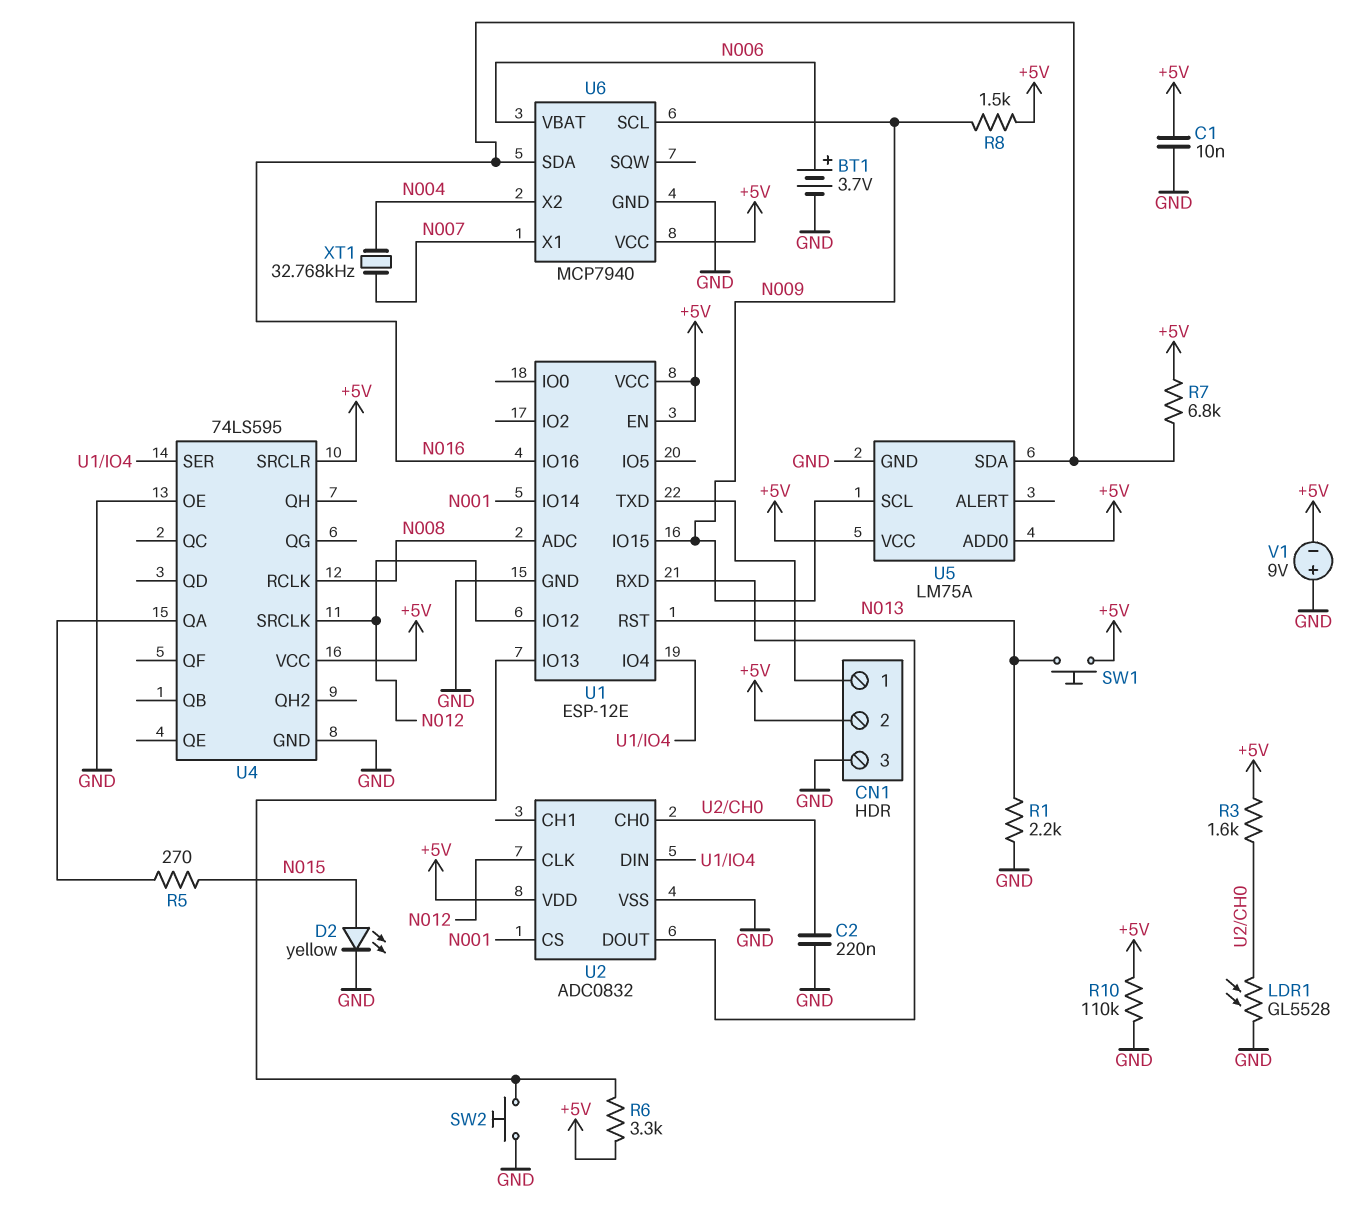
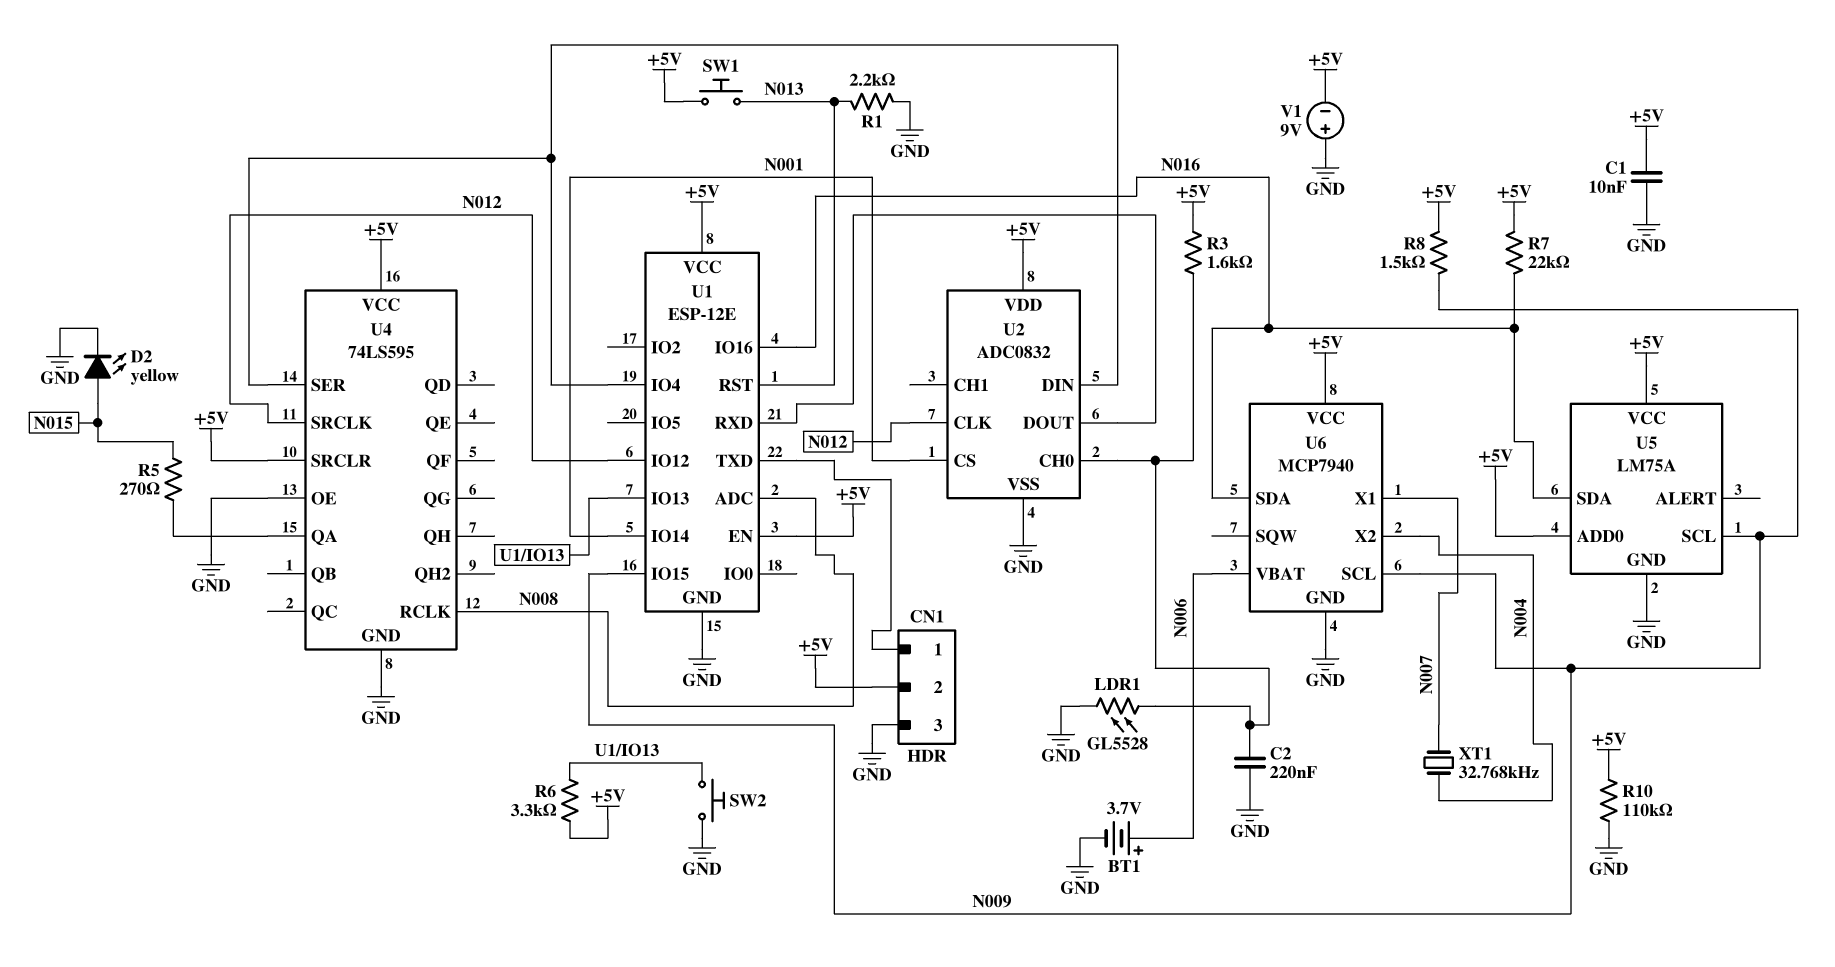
R7: 6.8k (+5V, N016) -> 22k (+5V, N016)

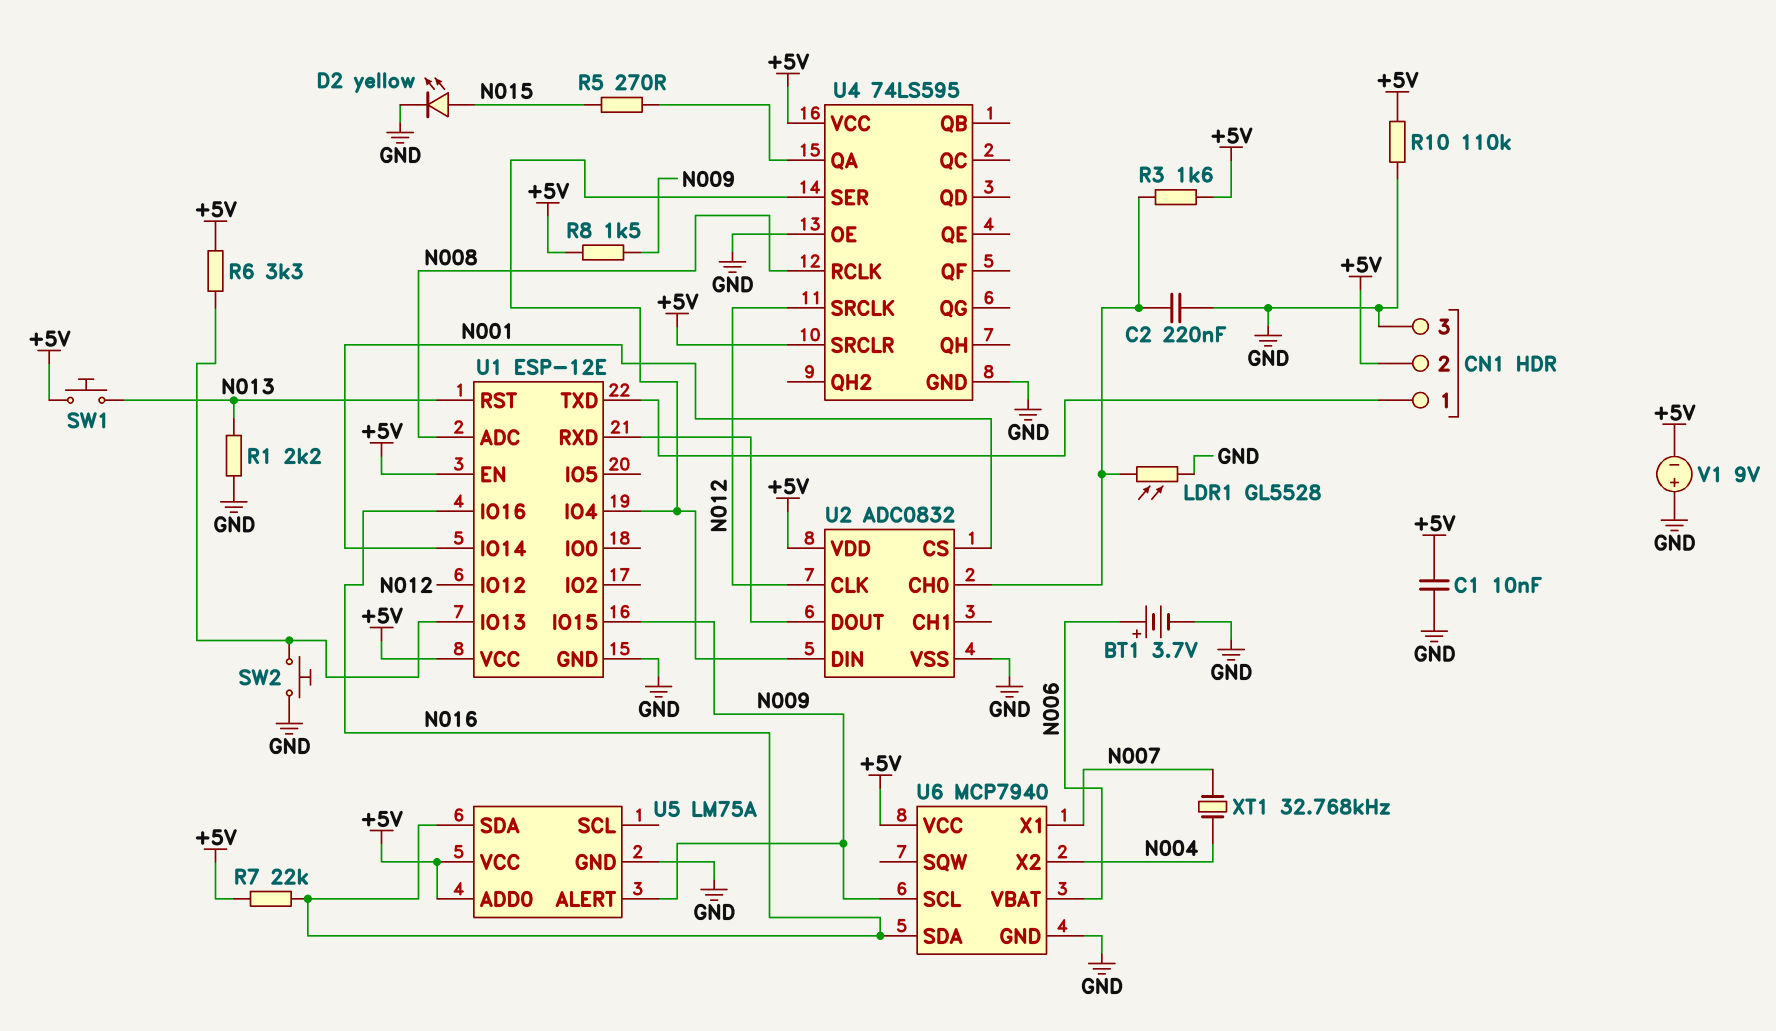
U5 pin ALERT: none -> N009
U5 pin SCL: N009 -> none

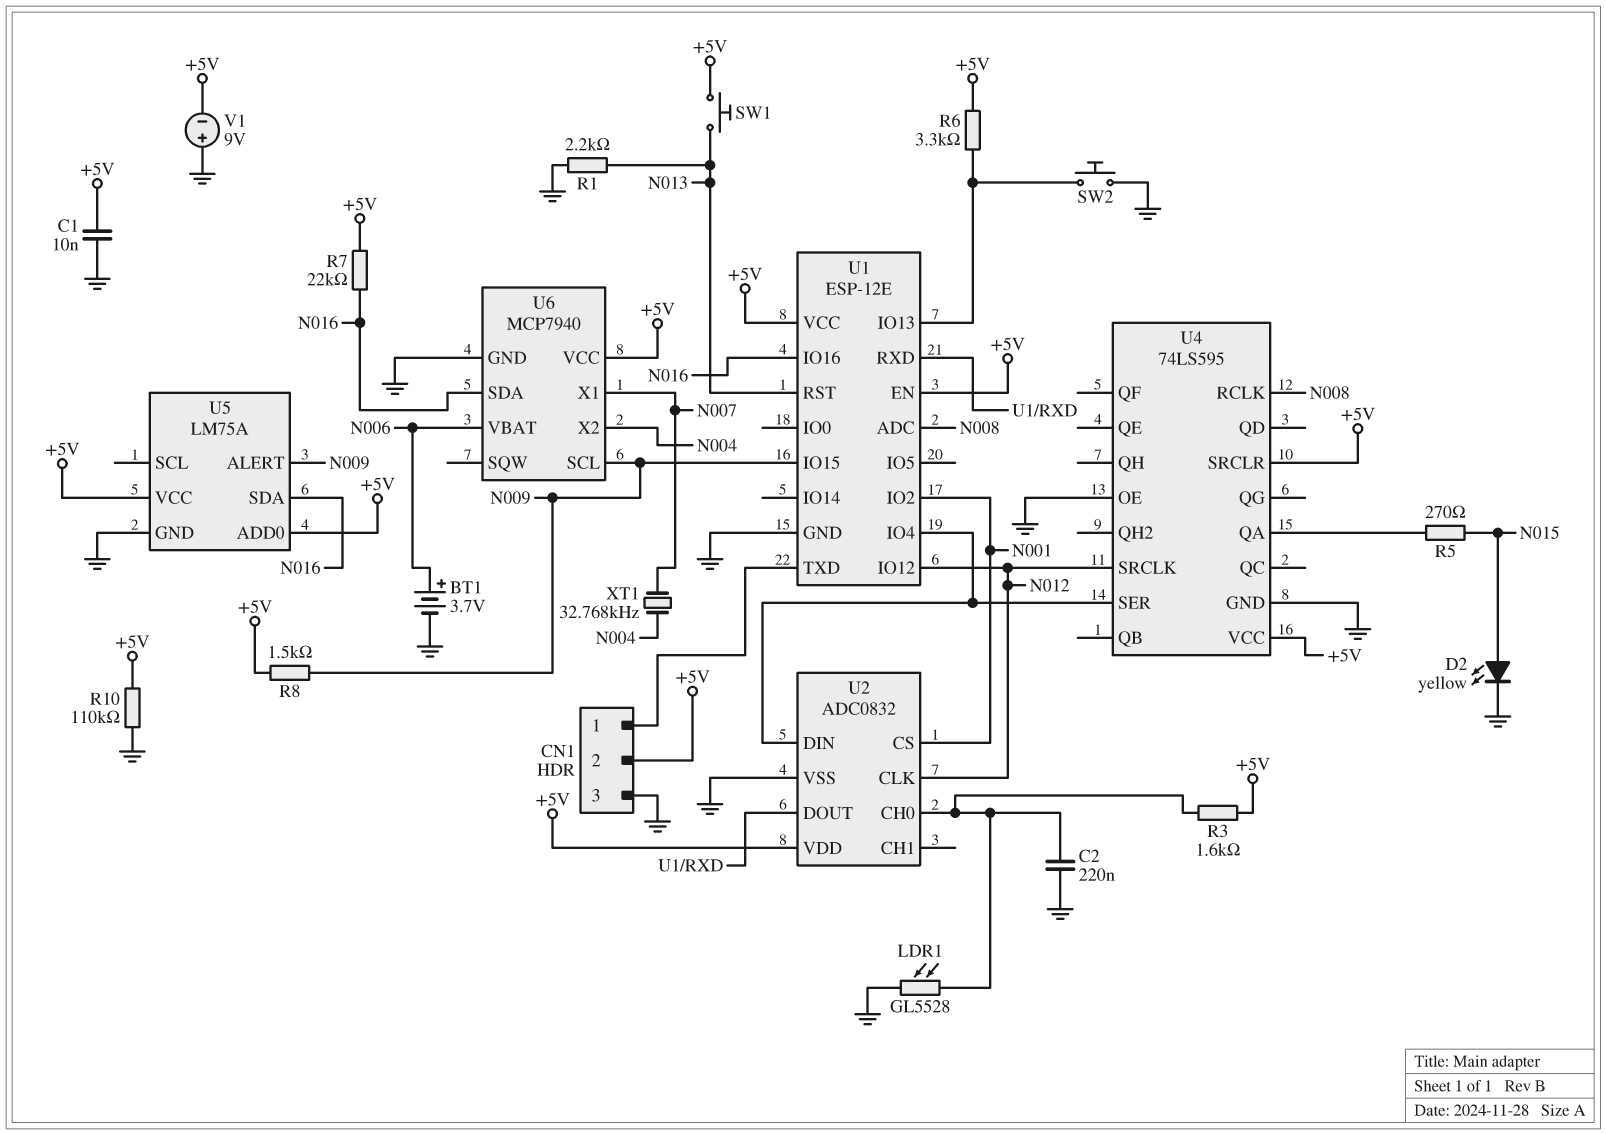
U1 pin IO2: none -> N001
U1 pin IO14: N001 -> none

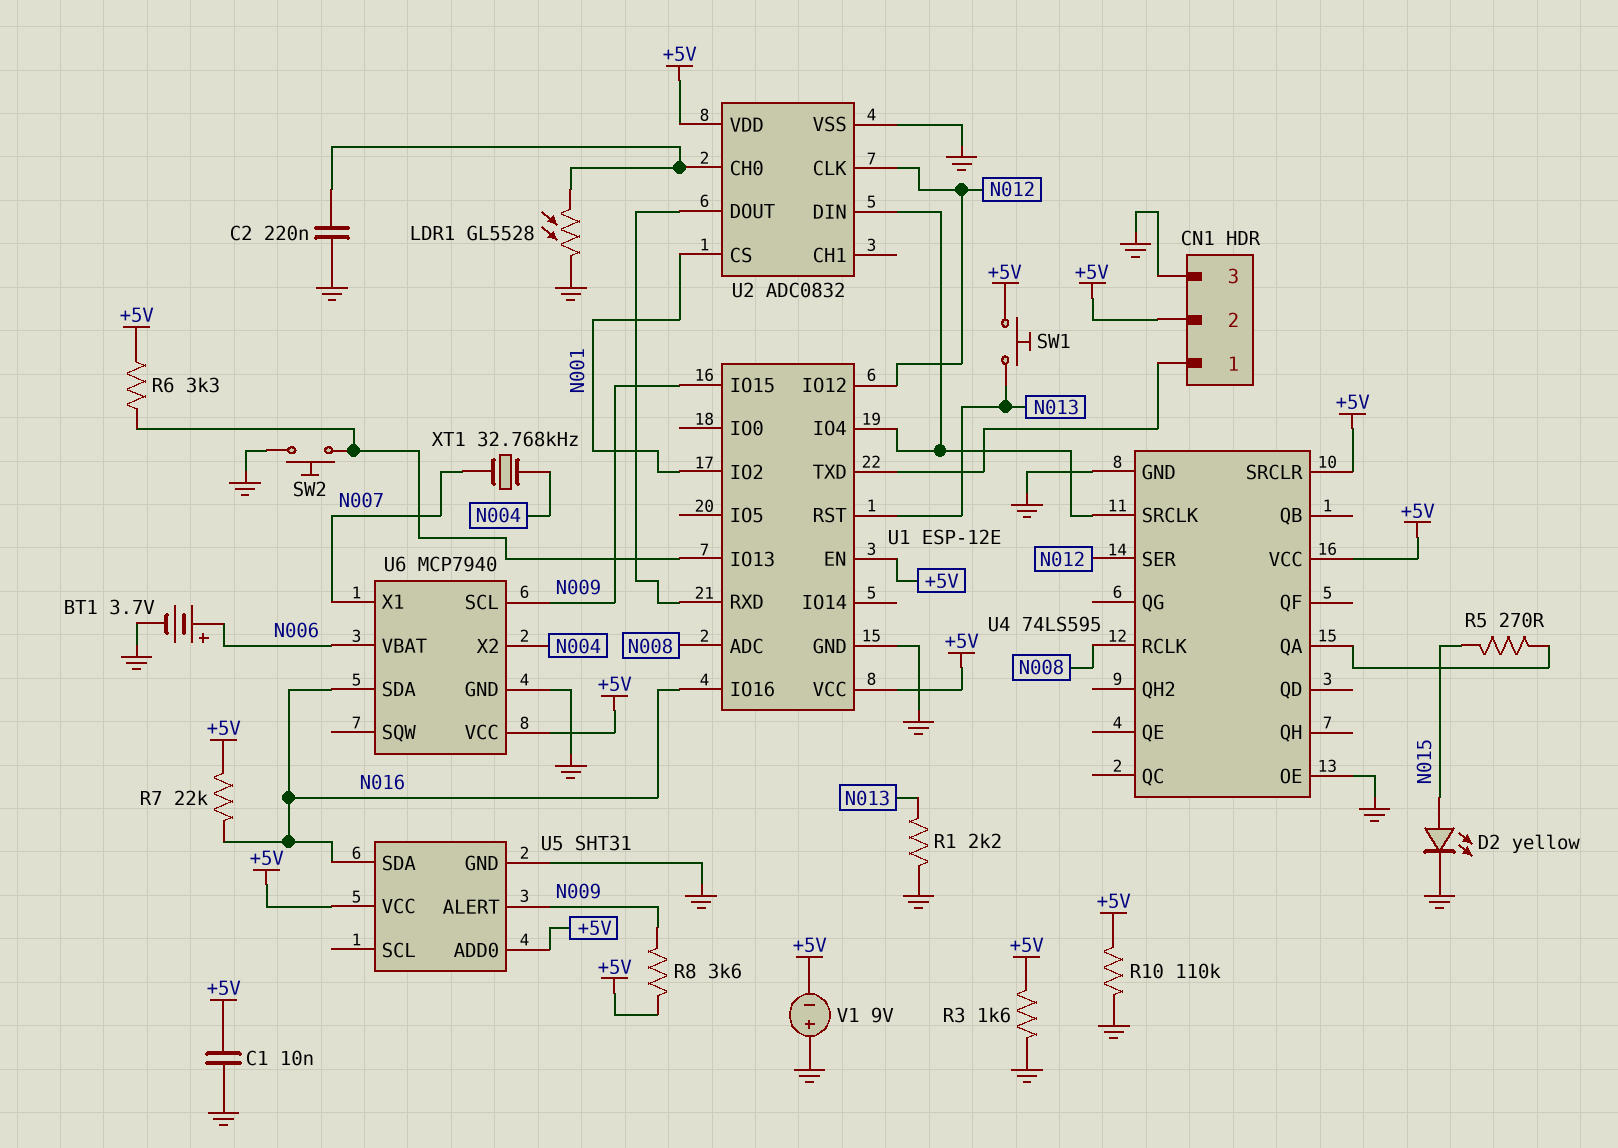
R3: 1.6k (+5V, U2/CH0) -> 1.6k (+5V, GND)
R8: 1.5k (+5V, N009) -> 3.6k (+5V, N009)
U4 pin SER: U1/IO4 -> N012
U4 pin SRCLK: N012 -> U1/IO4
U5: LM75A -> SHT31

